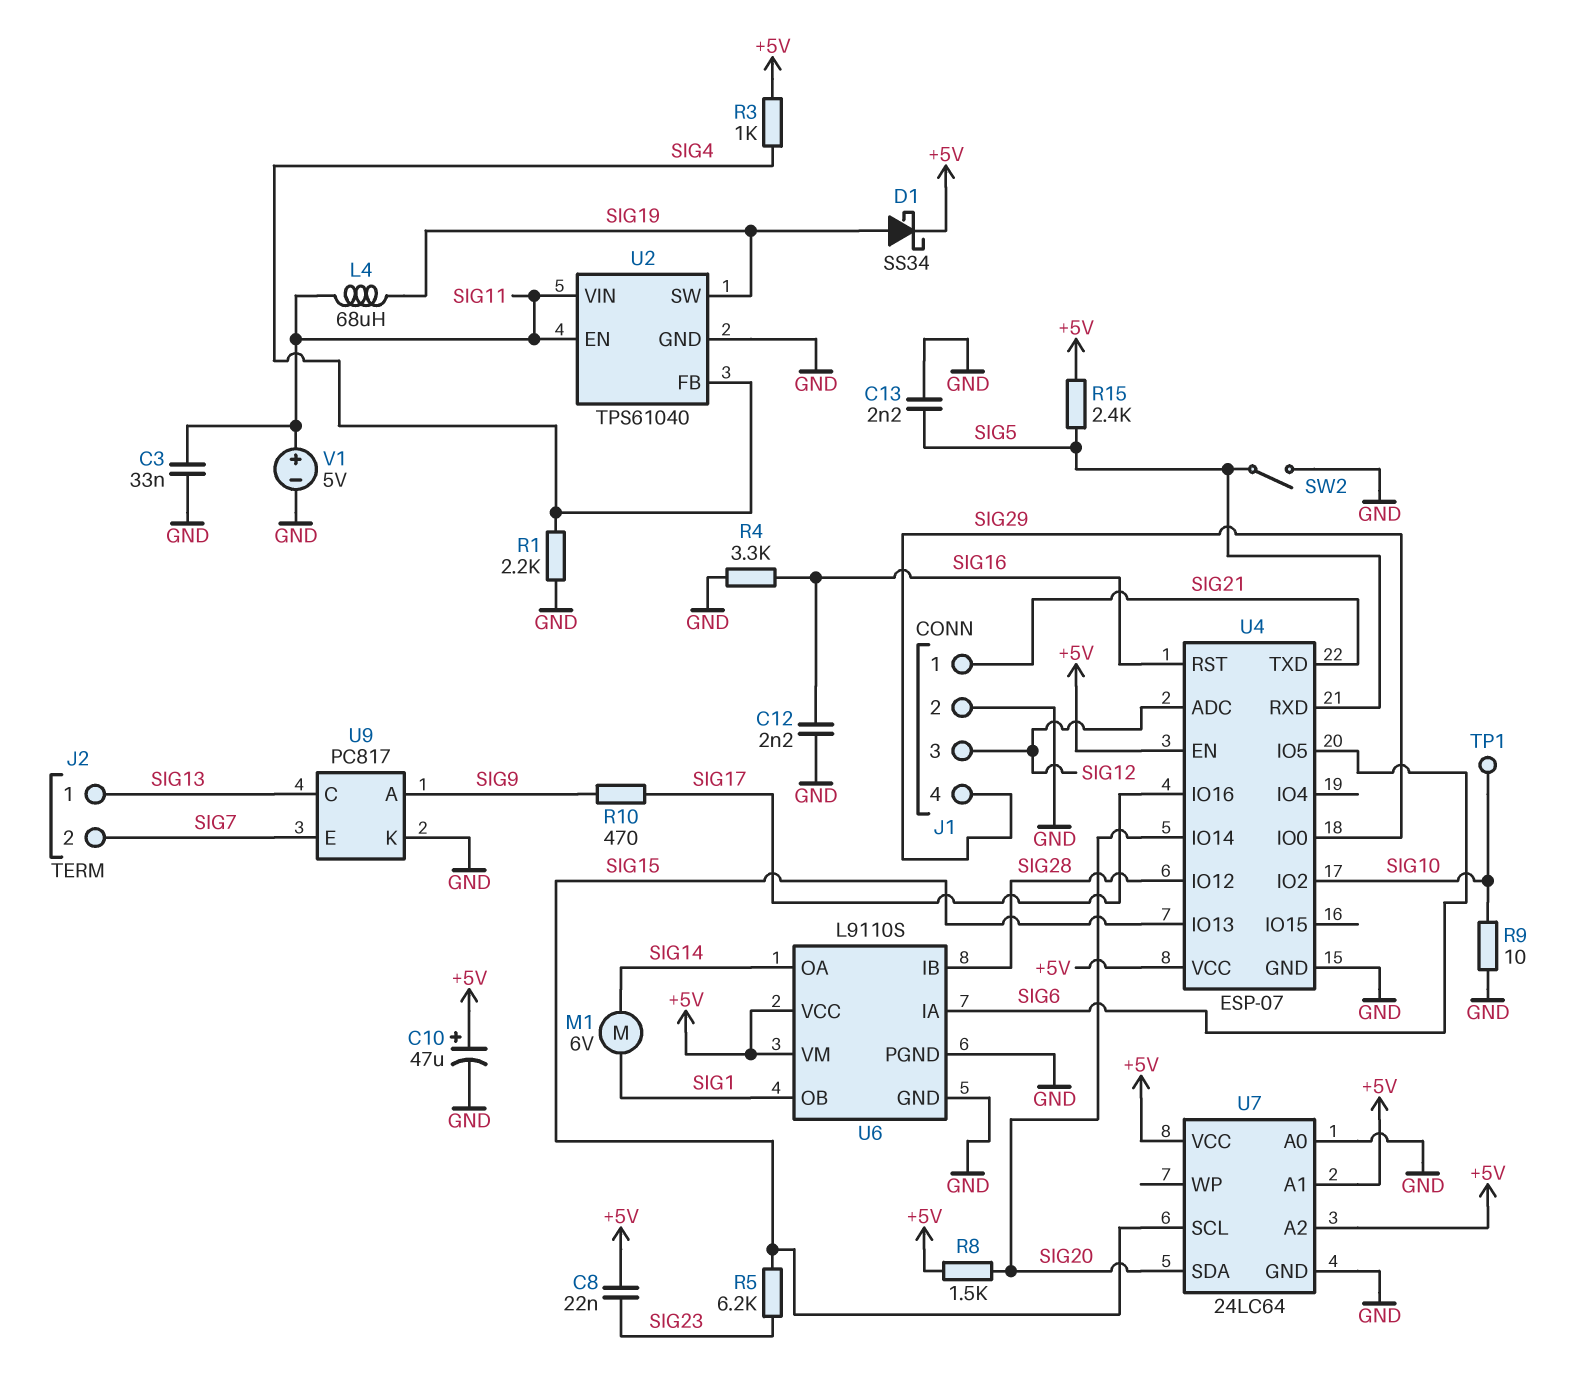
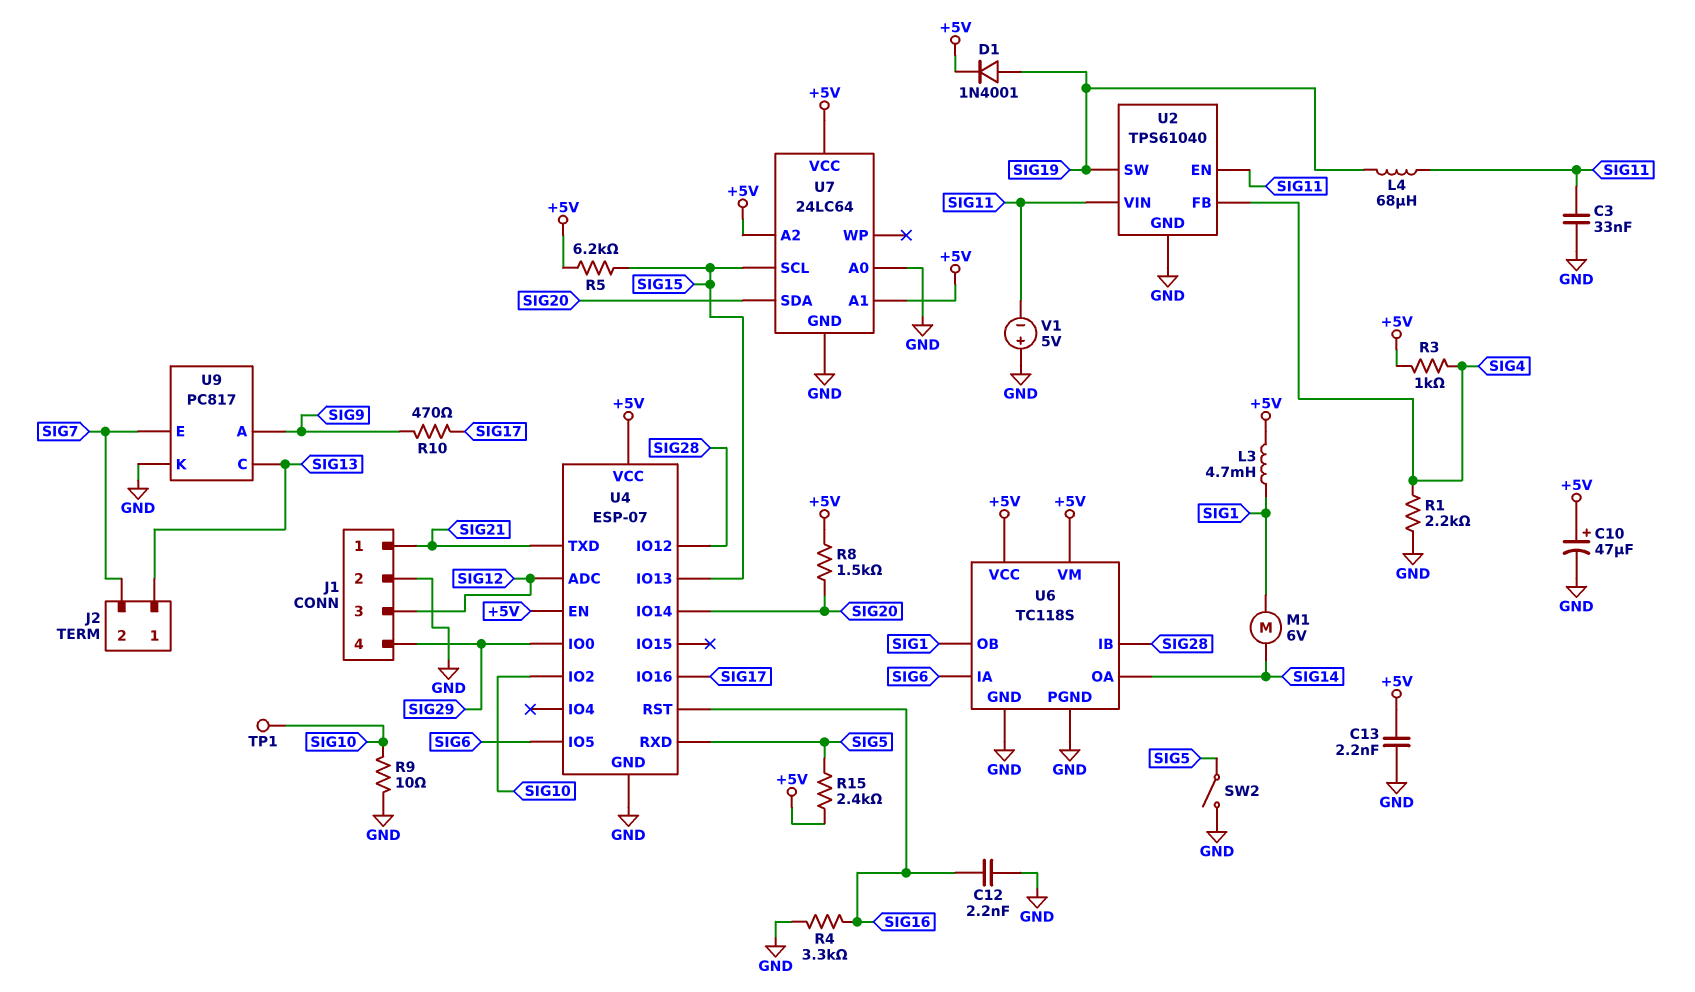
C8: 22nF (+5V, SIG23) -> none
C13: 2.2nF (GND, SIG5) -> 2.2nF (+5V, GND)
D1: schottky SS34 (A SIG19, K +5V) -> diode 1N4001 (A SIG19, K +5V)
L3: none -> 4.7mH (+5V, SIG1)
R5: 6.2k (SIG15, SIG23) -> 6.2k (+5V, SIG15)
U6: L9110S -> TC118S
V1: 5V (plus SIG11, minus GND) -> 5V (plus GND, minus SIG11)

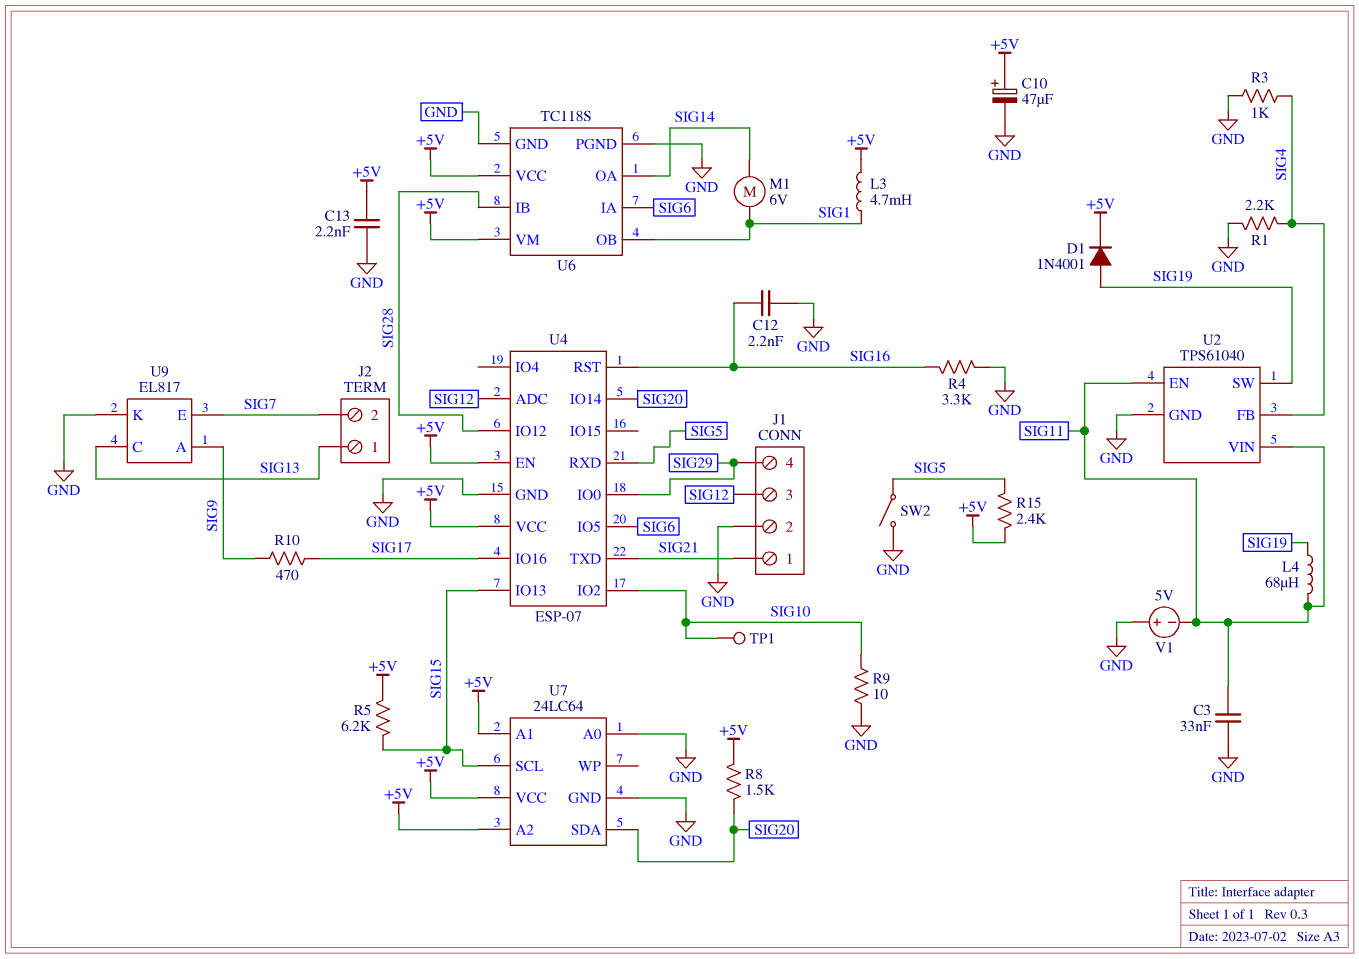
R3: 1k (+5V, SIG4) -> 1k (GND, SIG4)
U9: PC817 -> EL817

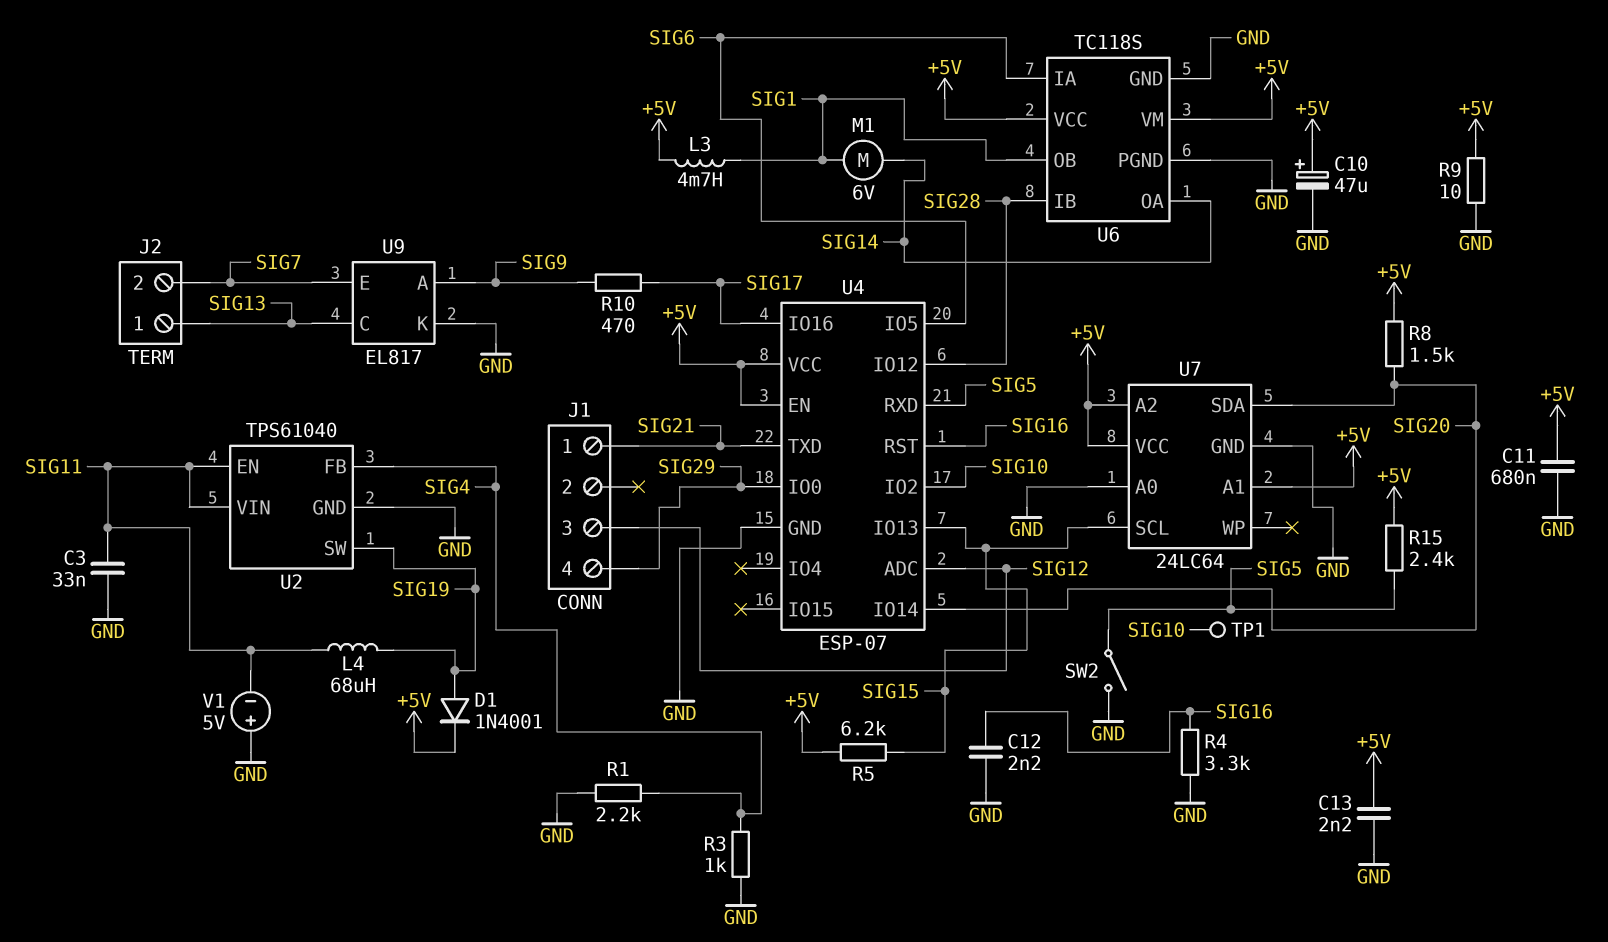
C11: none -> 680nF (+5V, GND)
J1 pin 2: GND -> none
R9: 10 (GND, SIG10) -> 10 (+5V, GND)

